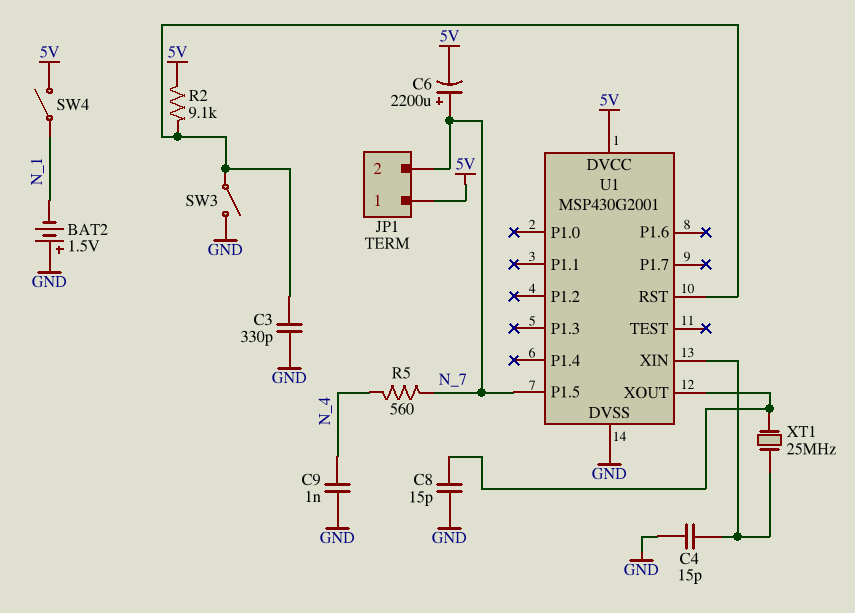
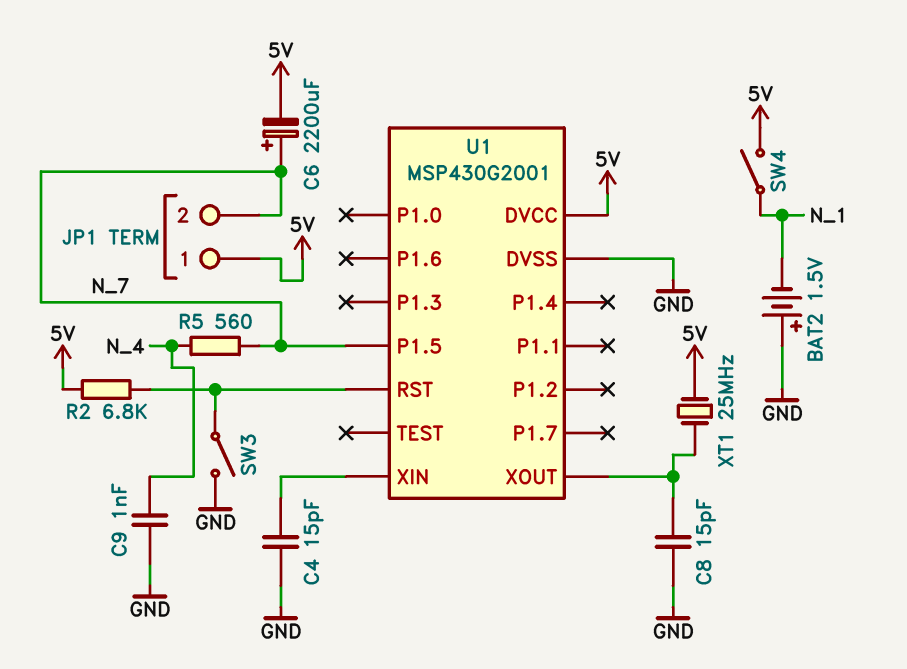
C3: 330pF (GND, U1/RST) -> none
R2: 9.1k (5V, U1/RST) -> 6.8k (5V, U1/RST)
XT1: 25MHz (U1/XIN, U1/XOUT) -> 25MHz (5V, U1/XOUT)

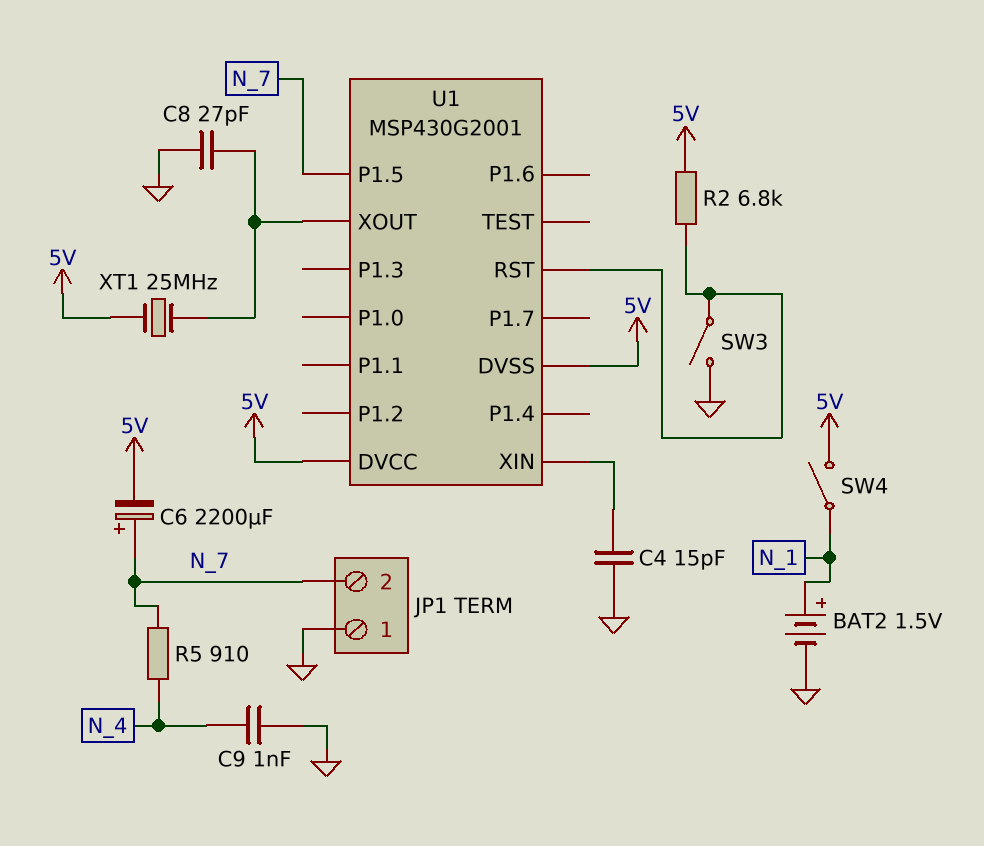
BAT2: 1.5V (plus GND, minus N_1) -> 1.5V (plus N_1, minus GND)
C8: 15pF (GND, U1/XOUT) -> 27pF (GND, U1/XOUT)
JP1 pin 1: 5V -> GND
R5: 560 (N_4, N_7) -> 910 (N_4, N_7)
U1 pin DVSS: GND -> 5V

